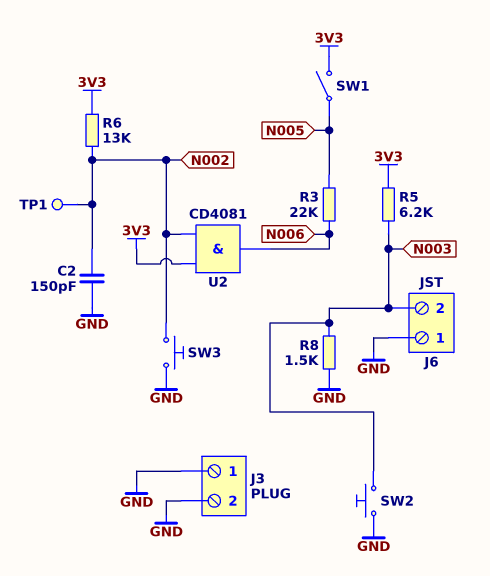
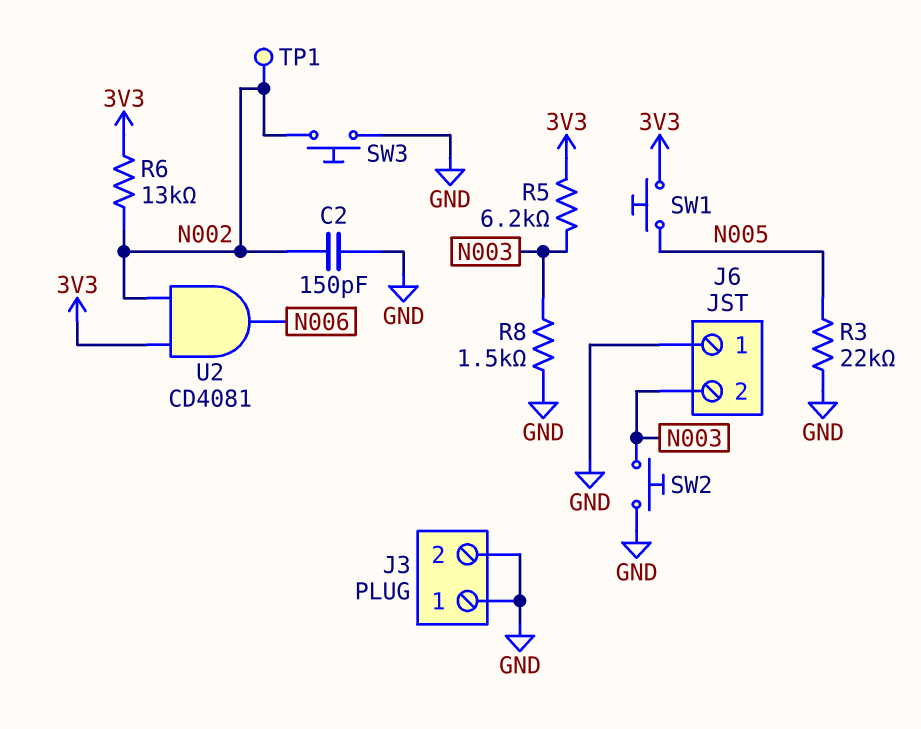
R3: 22k (N005, N006) -> 22k (GND, N005)
SW1: switch (3V3, N005) -> button (3V3, N005)

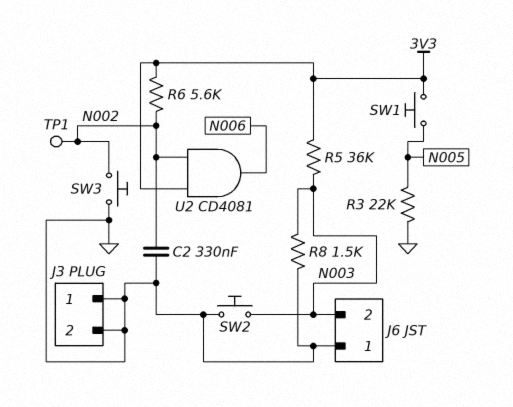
C2: 150pF (GND, N002) -> 330nF (GND, N002)
R5: 6.2k (3V3, N003) -> 36k (3V3, N003)
R6: 13k (3V3, N002) -> 5.6k (3V3, N002)

